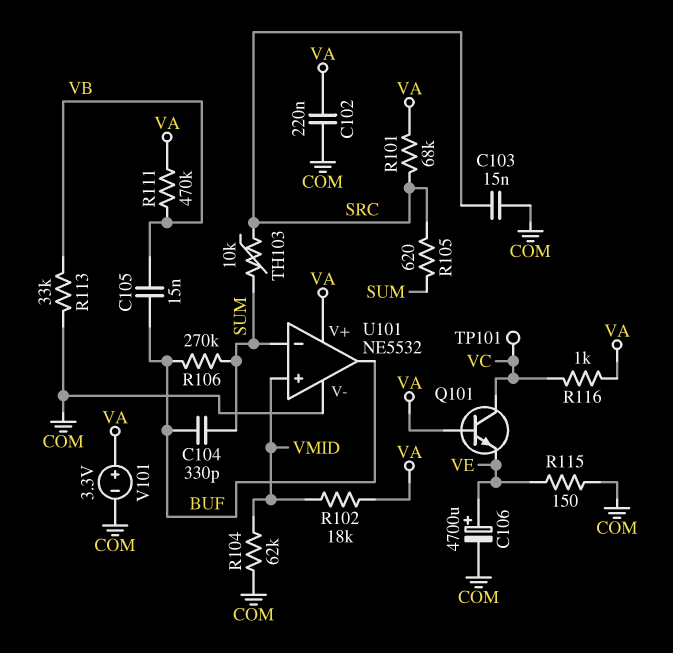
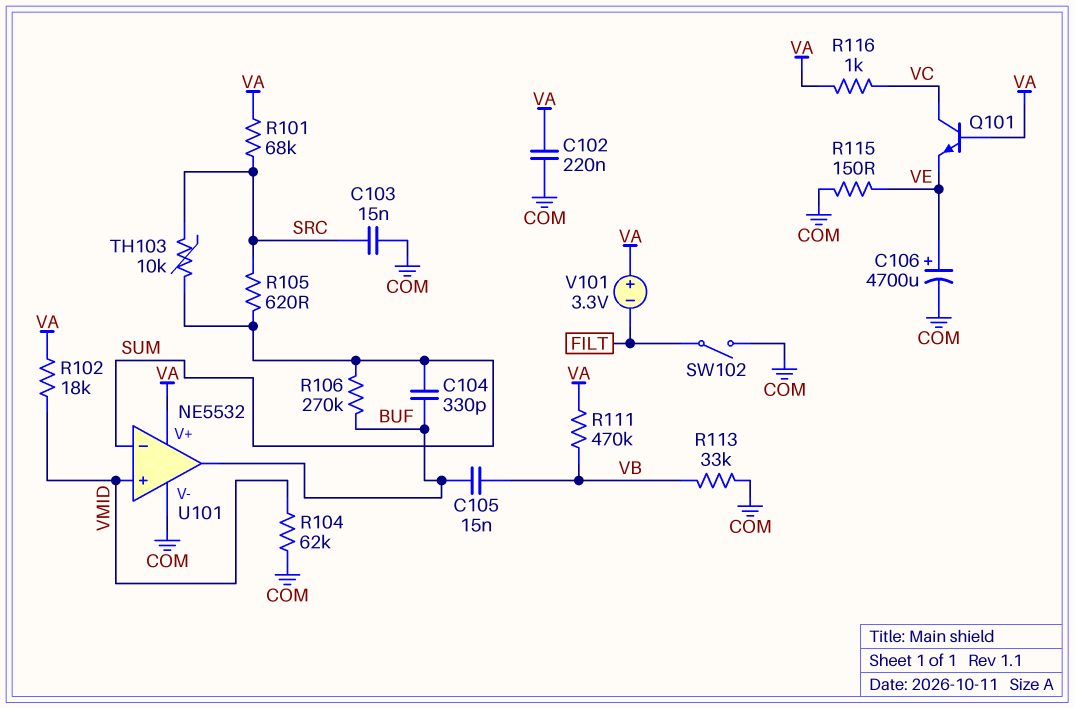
SW102: none -> switch (COM, FILT)
TP101: test point (VC) -> none
V101: 3.3V (plus VA, minus COM) -> 3.3V (plus VA, minus FILT)

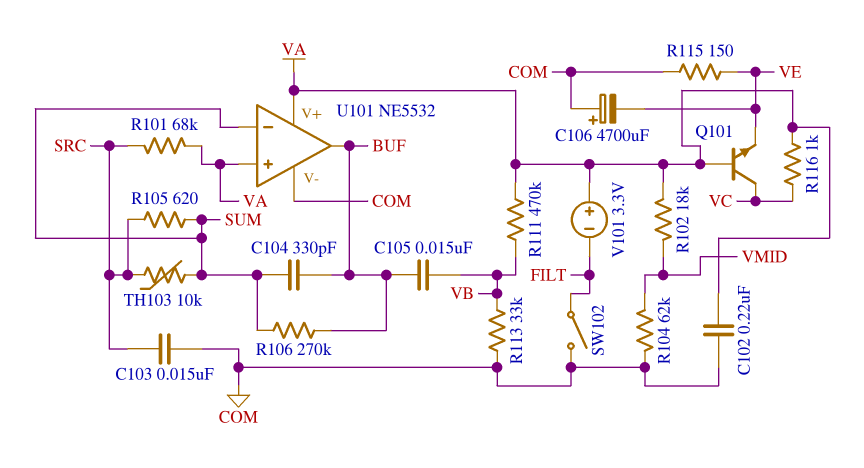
C106: 4700uF (plus VE, minus COM) -> 4700uF (plus COM, minus VE)
U101 pin in+: VMID -> VA

